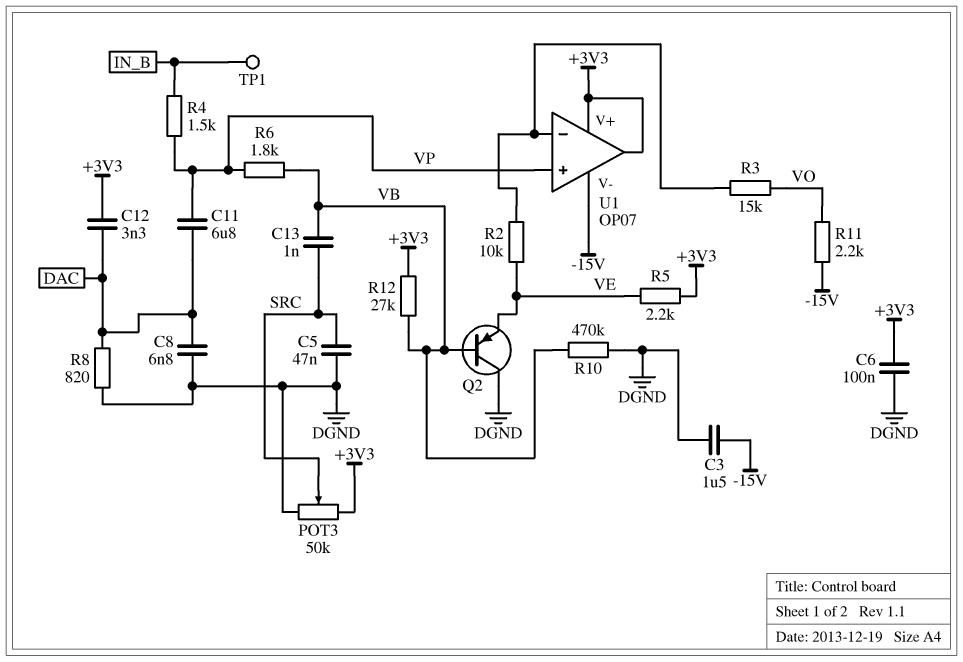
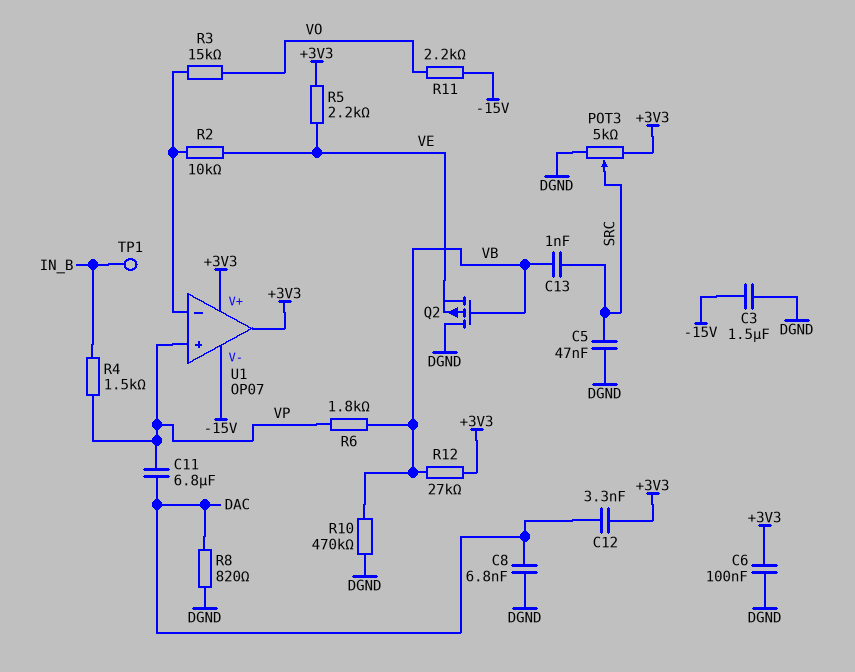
POT3: 50k (+3V3, DGND, wiper SRC) -> 5k (+3V3, DGND, wiper SRC)
Q2: PNP (B VB, C DGND, E VE) -> PMOS (G VB, D DGND, S VE)

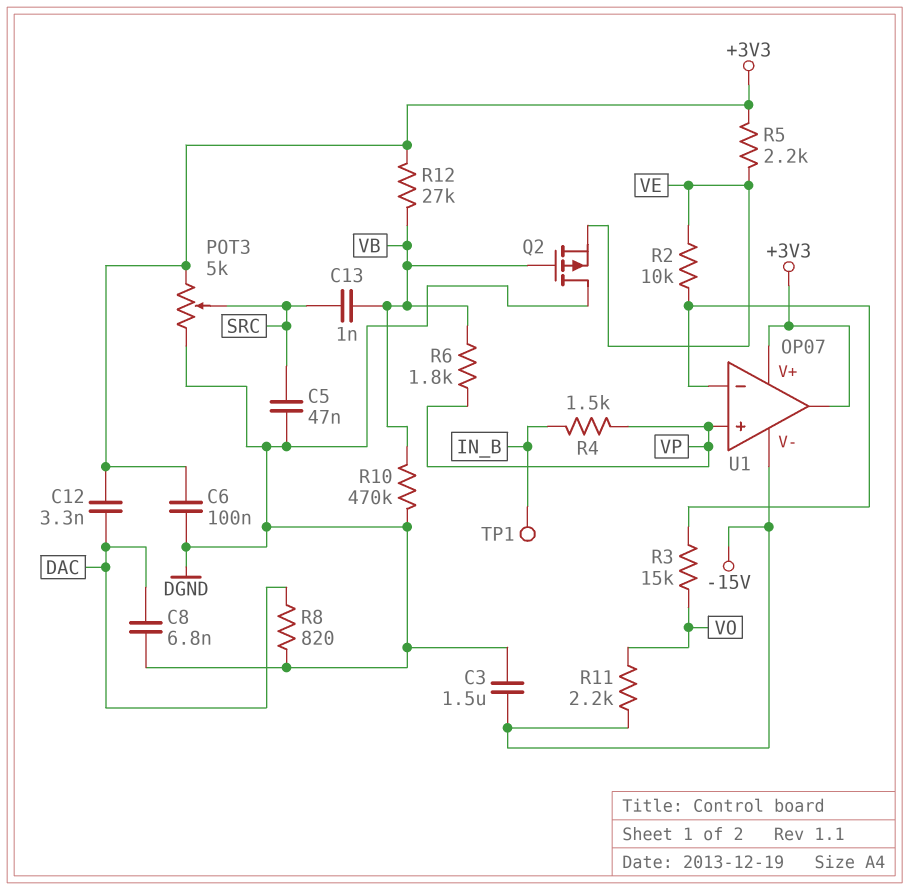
C11: 6.8uF (DAC, VP) -> none

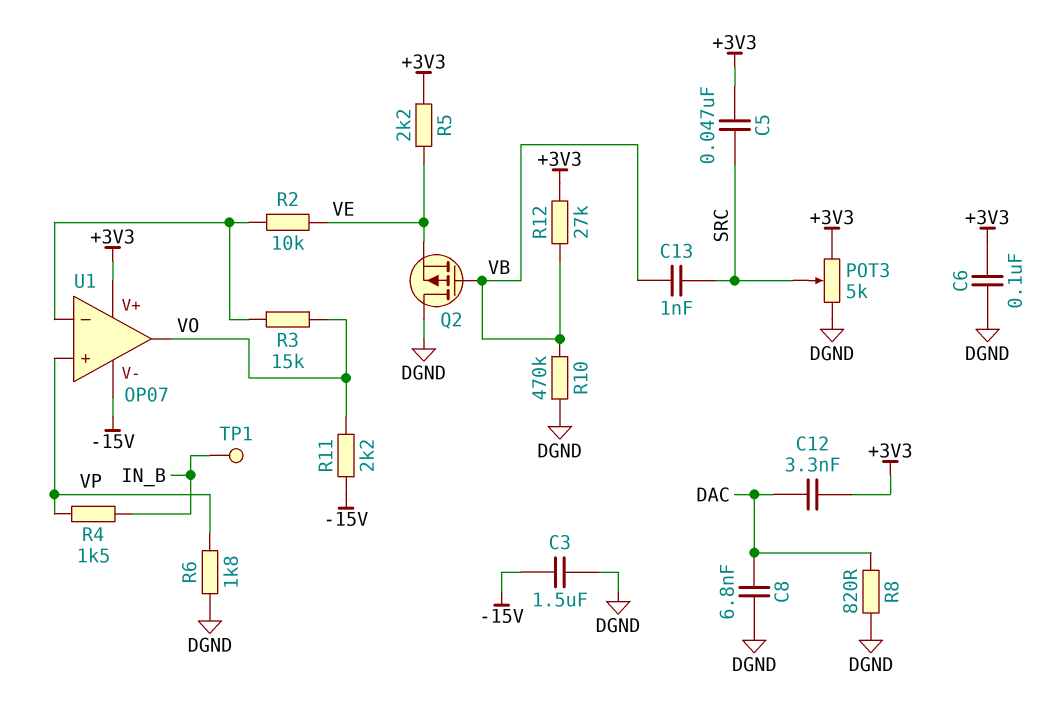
C5: 47nF (DGND, SRC) -> 47nF (+3V3, SRC)
R6: 1.8k (VB, VP) -> 1.8k (DGND, VP)
U1 pin out: +3V3 -> VO

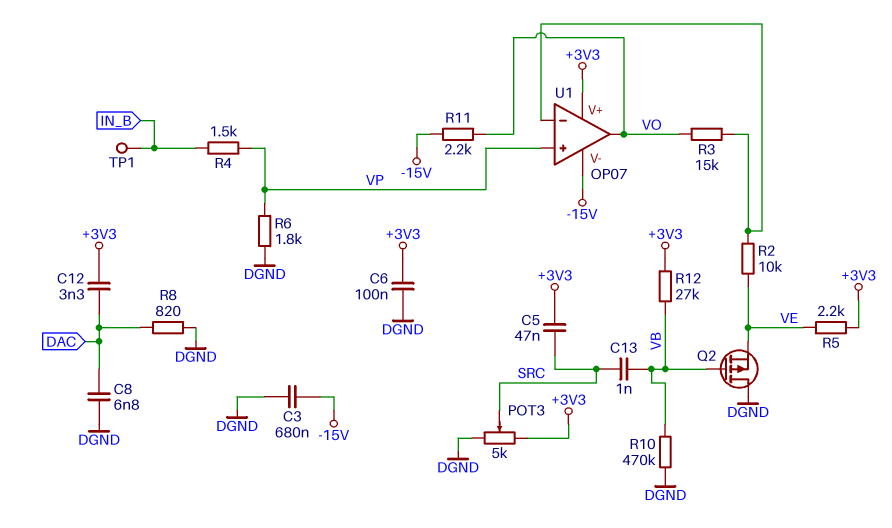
C3: 1.5uF (-15V, DGND) -> 680nF (-15V, DGND)

